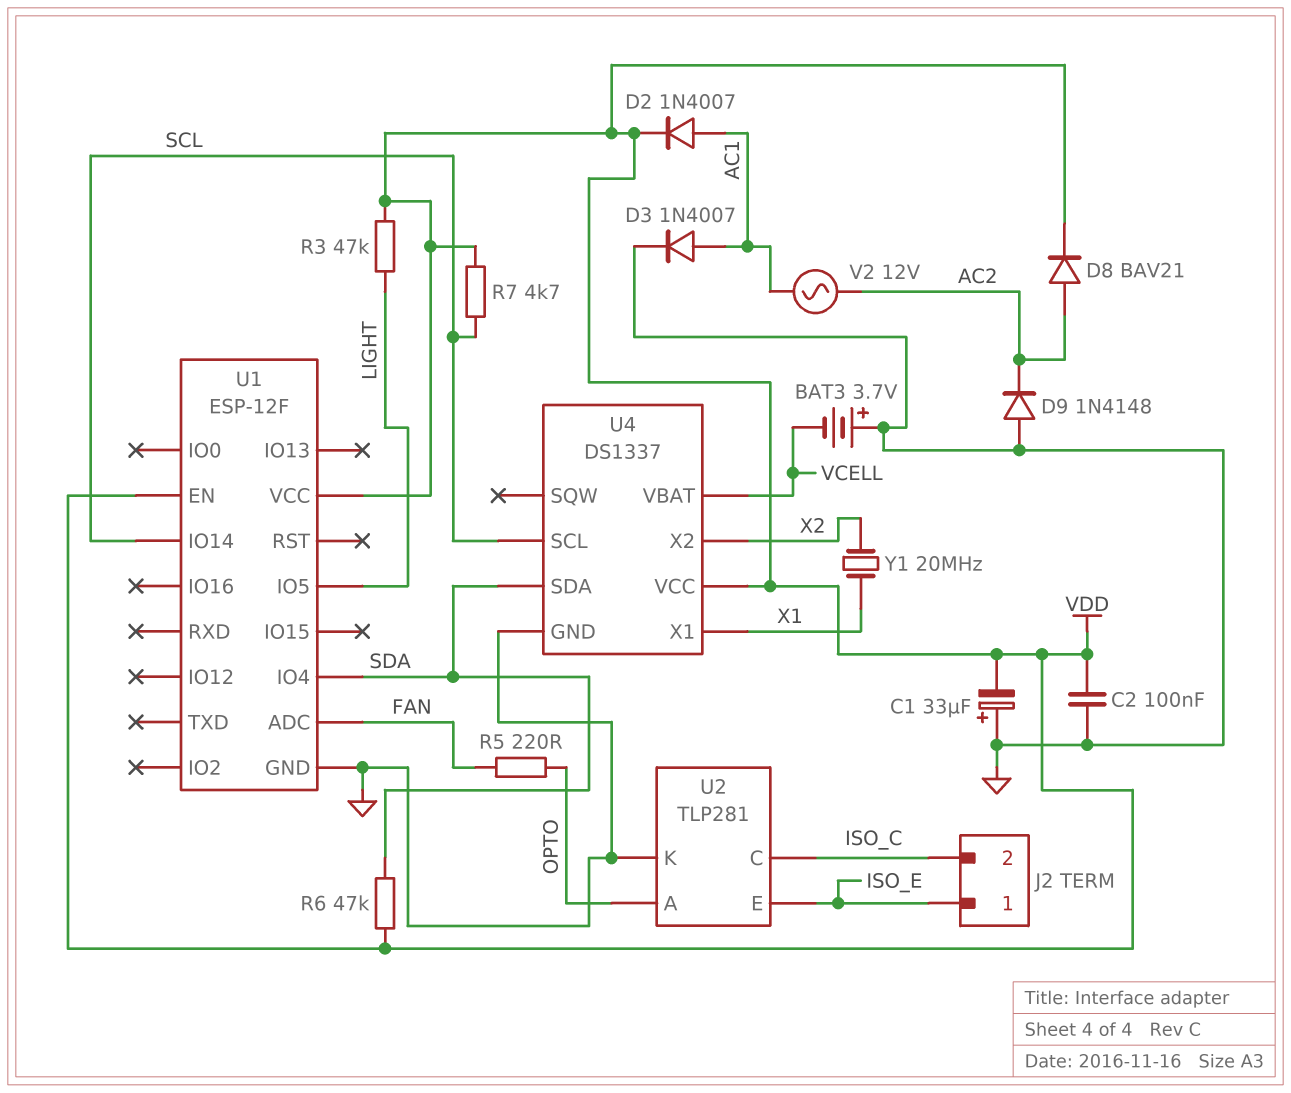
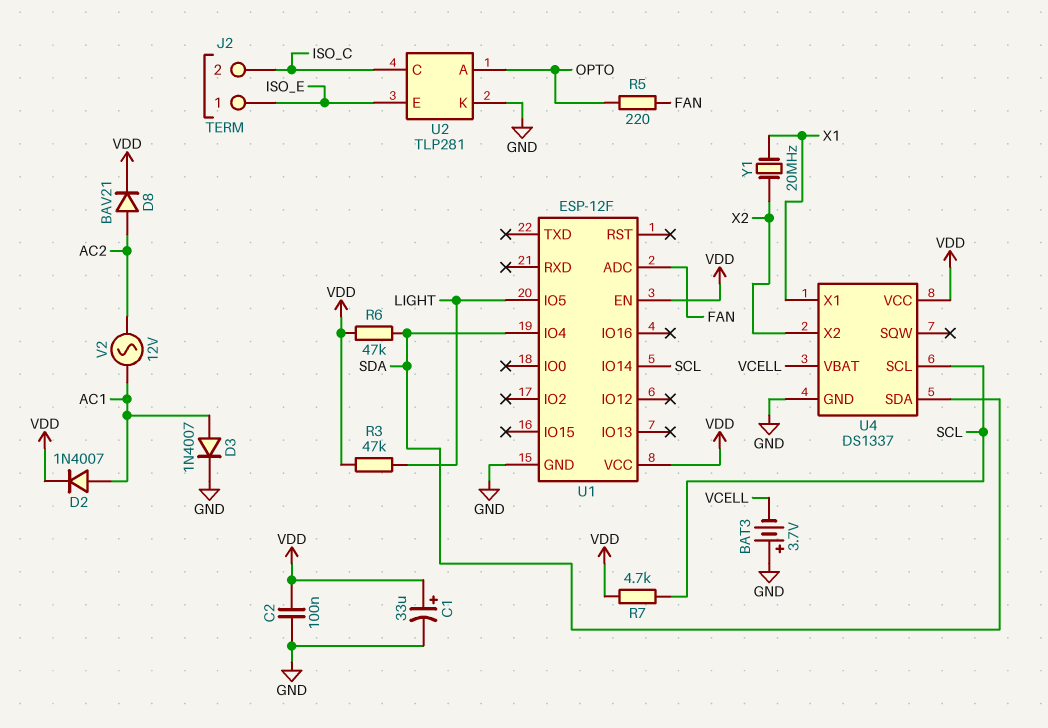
C1: 33uF (plus GND, minus VDD) -> 33uF (plus VDD, minus GND)
D9: diode 1N4148 (A GND, K AC2) -> none

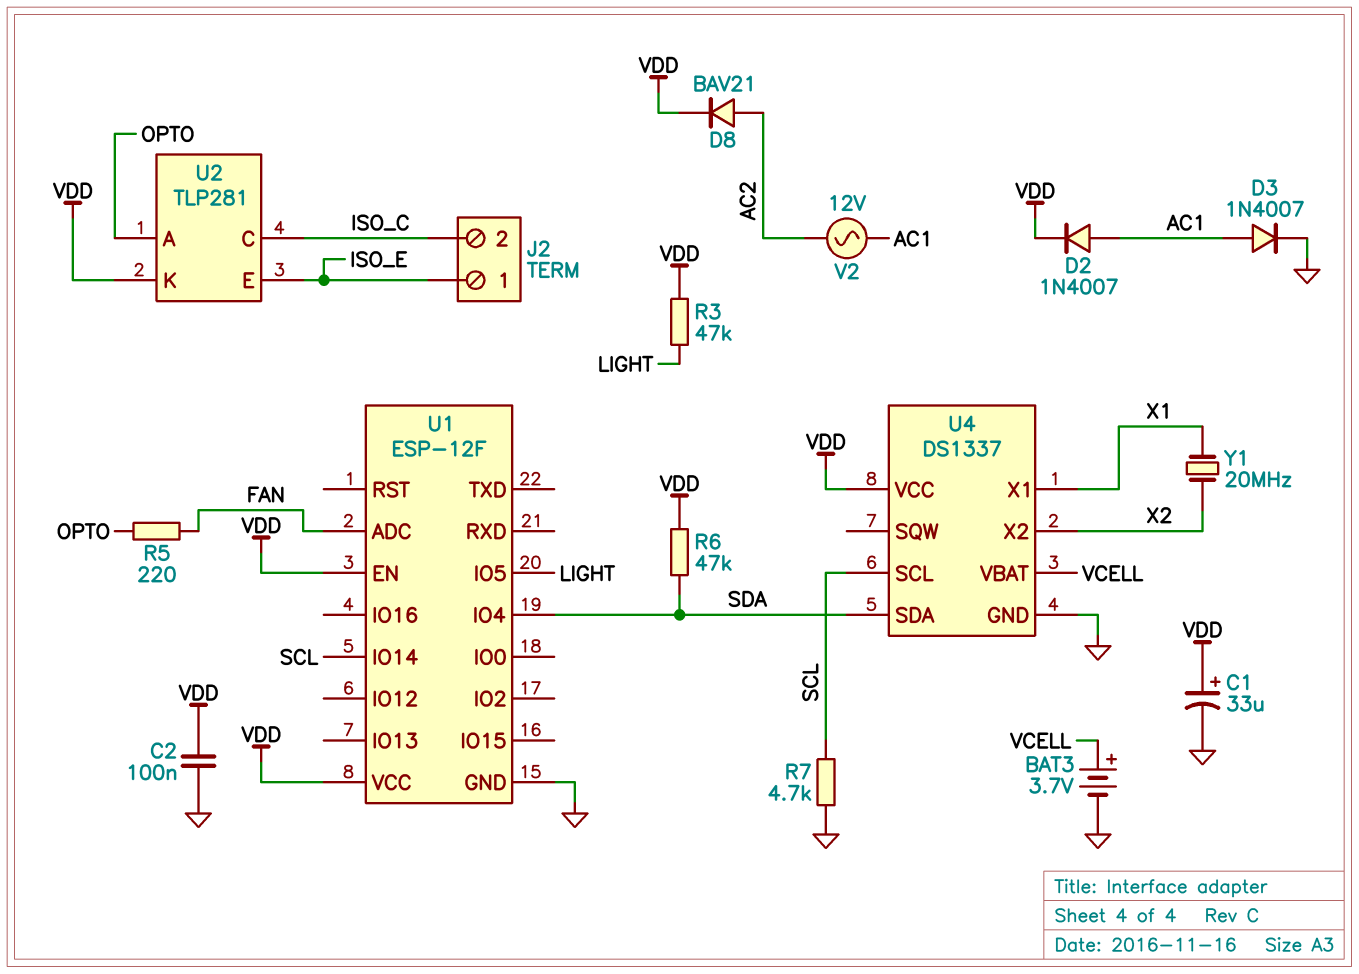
BAT3: 3.7V (plus GND, minus VCELL) -> 3.7V (plus VCELL, minus GND)
R7: 4.7k (SCL, VDD) -> 4.7k (GND, SCL)
U2 pin K: GND -> VDD

